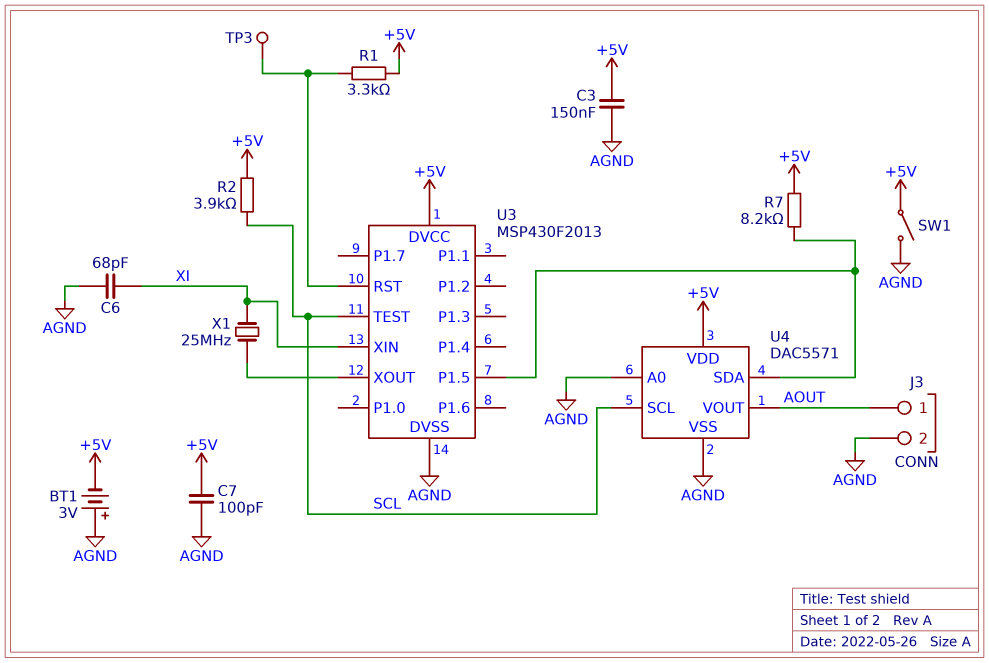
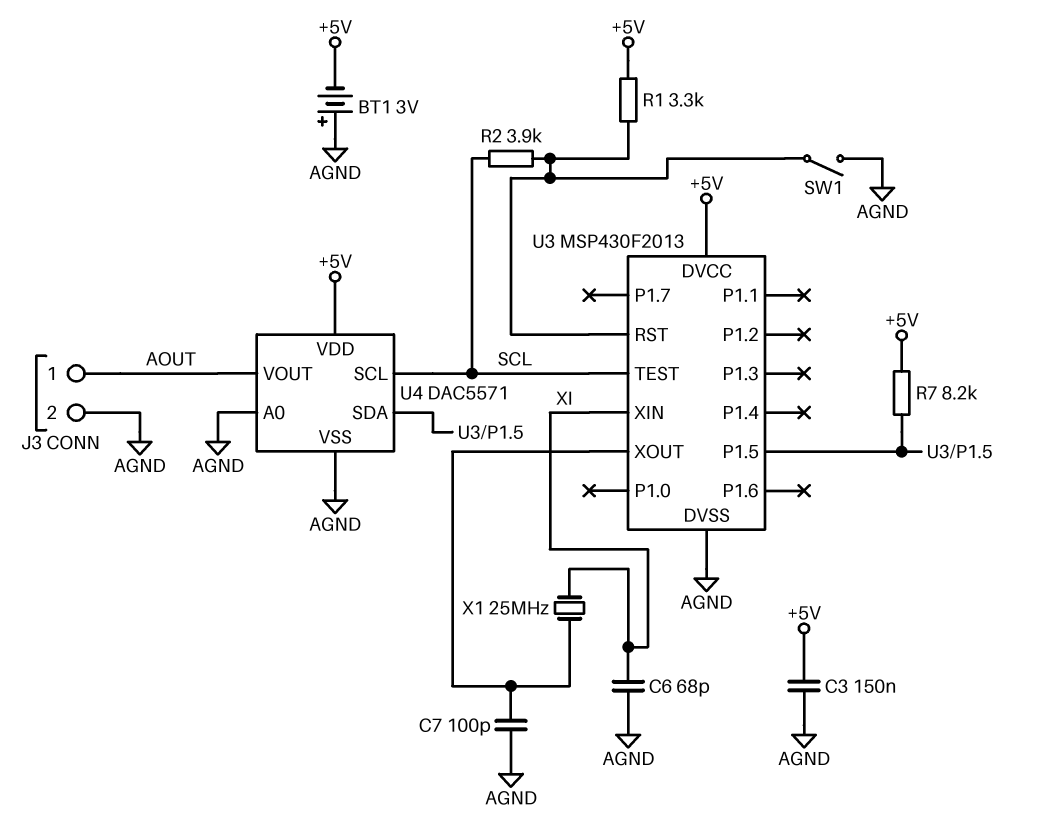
C7: 100pF (+5V, AGND) -> 100pF (AGND, U3/XOUT)
R2: 3.9k (+5V, SCL) -> 3.9k (SCL, U3/RST)
SW1: switch (+5V, AGND) -> switch (AGND, U3/RST)
TP3: test point (U3/RST) -> none

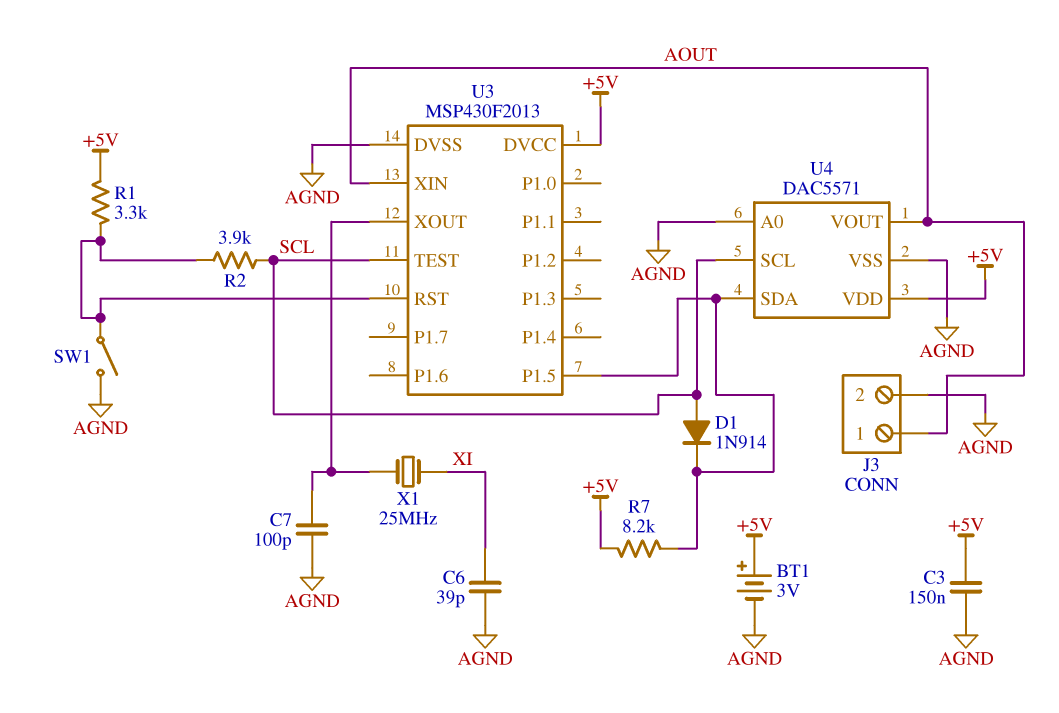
BT1: 3V (plus AGND, minus +5V) -> 3V (plus +5V, minus AGND)
C6: 68pF (AGND, XI) -> 39pF (AGND, XI)
D1: none -> diode 1N914 (A SCL, K U3/P1.5)
U3 pin XIN: XI -> AOUT

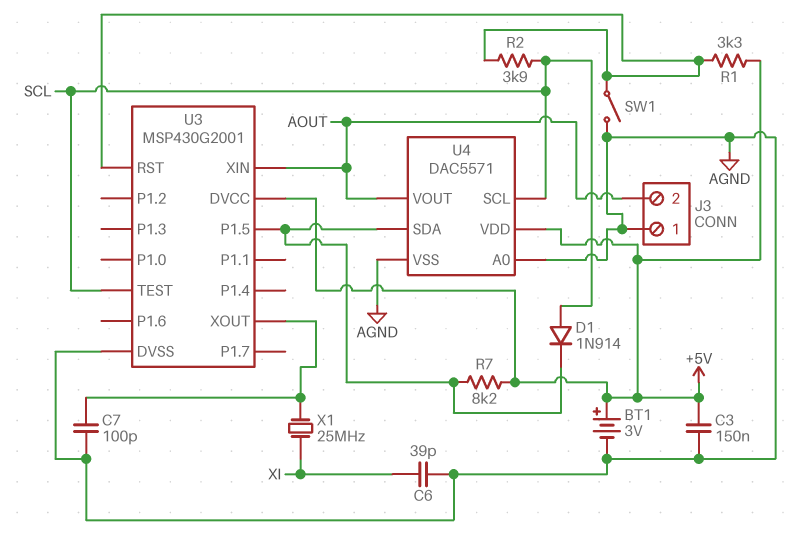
J3 pin 1: AOUT -> AGND
J3 pin 2: AGND -> AOUT
U3: MSP430F2013 -> MSP430G2001

